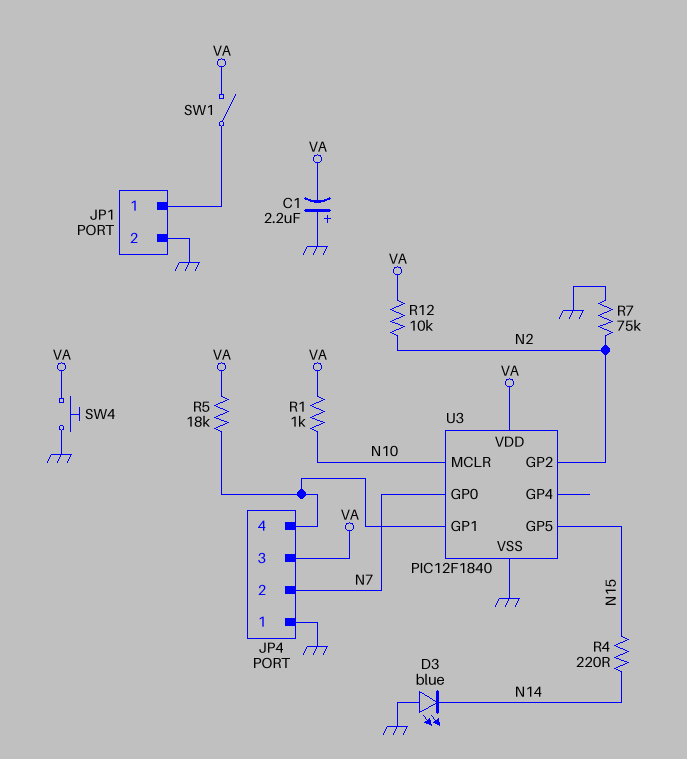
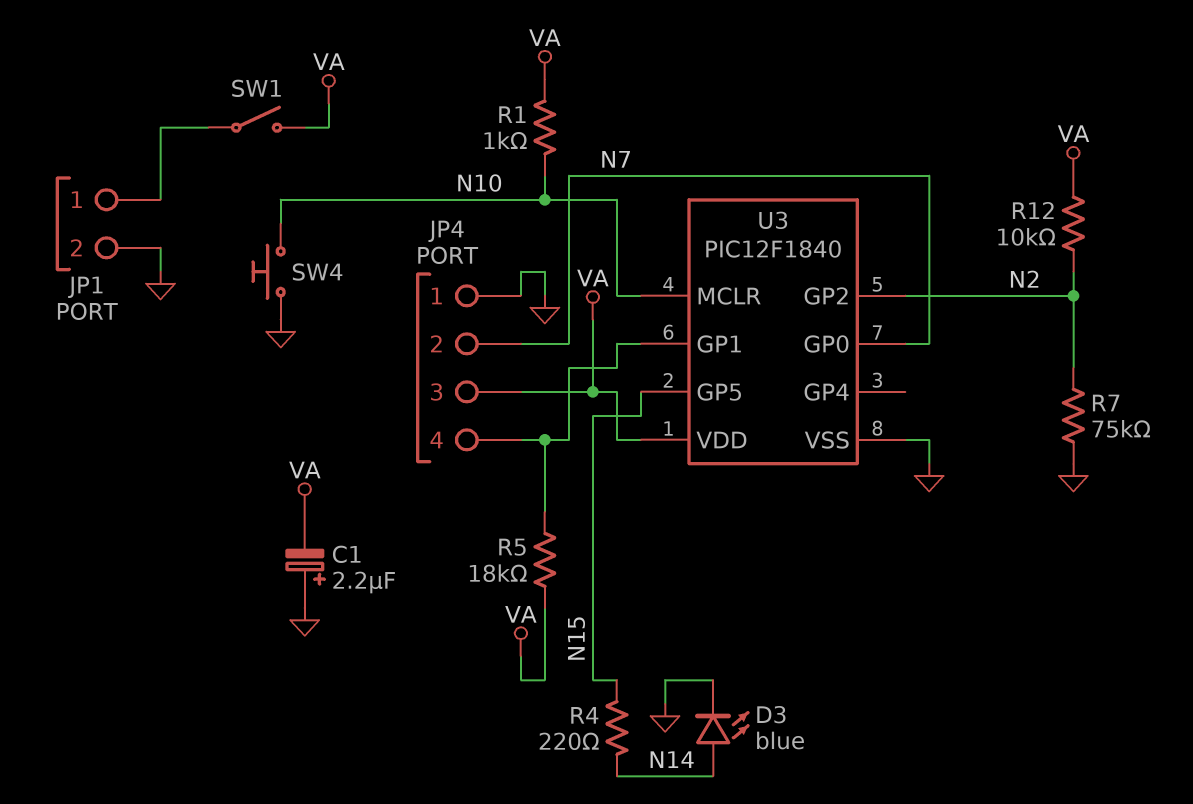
D3: LED blue (A GND, K N14) -> LED blue (A N14, K GND)
SW4: button (GND, VA) -> button (GND, N10)

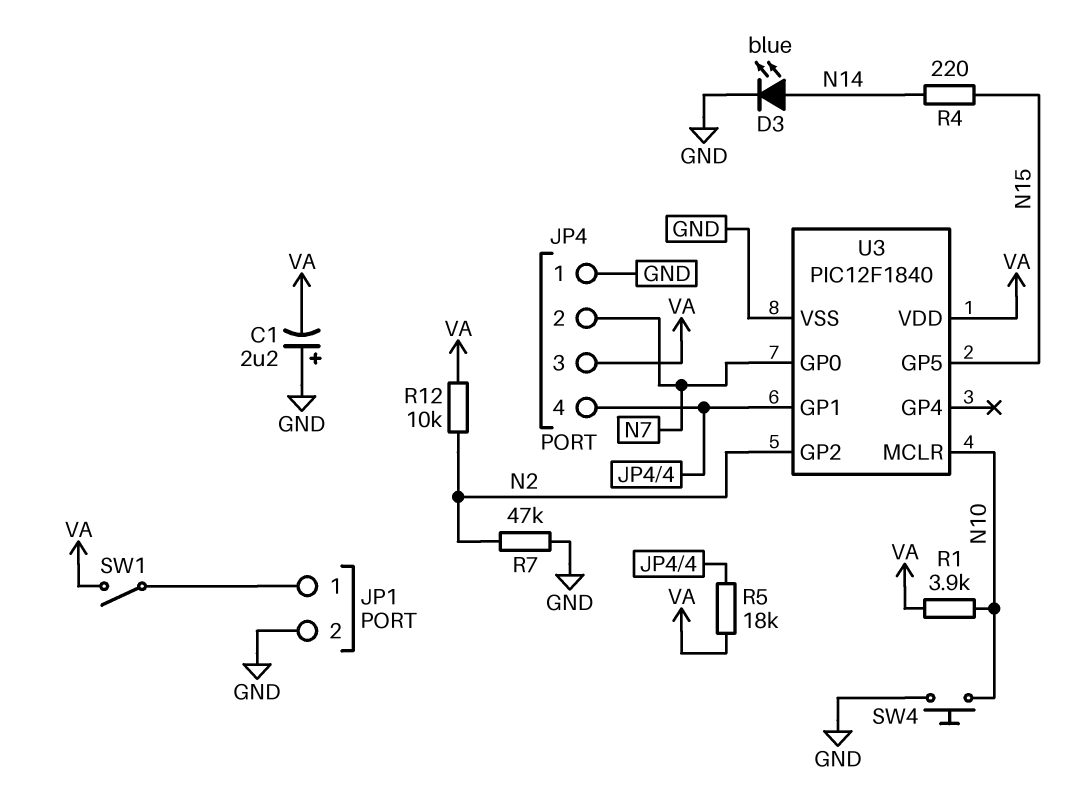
R1: 1k (N10, VA) -> 3.9k (N10, VA)
R7: 75k (GND, N2) -> 47k (GND, N2)

